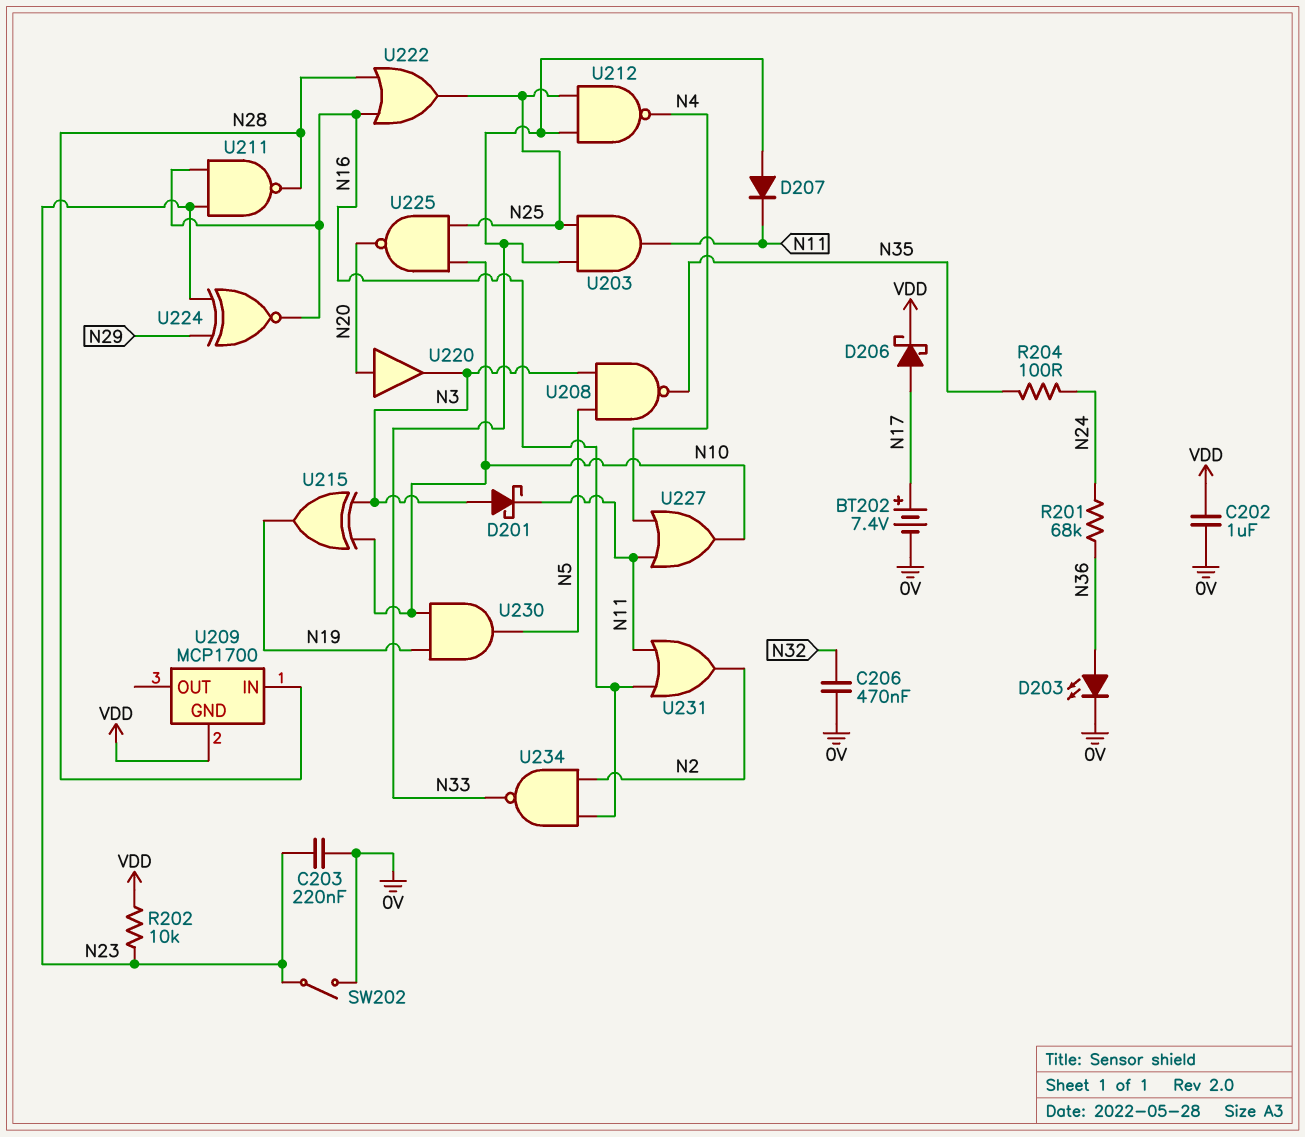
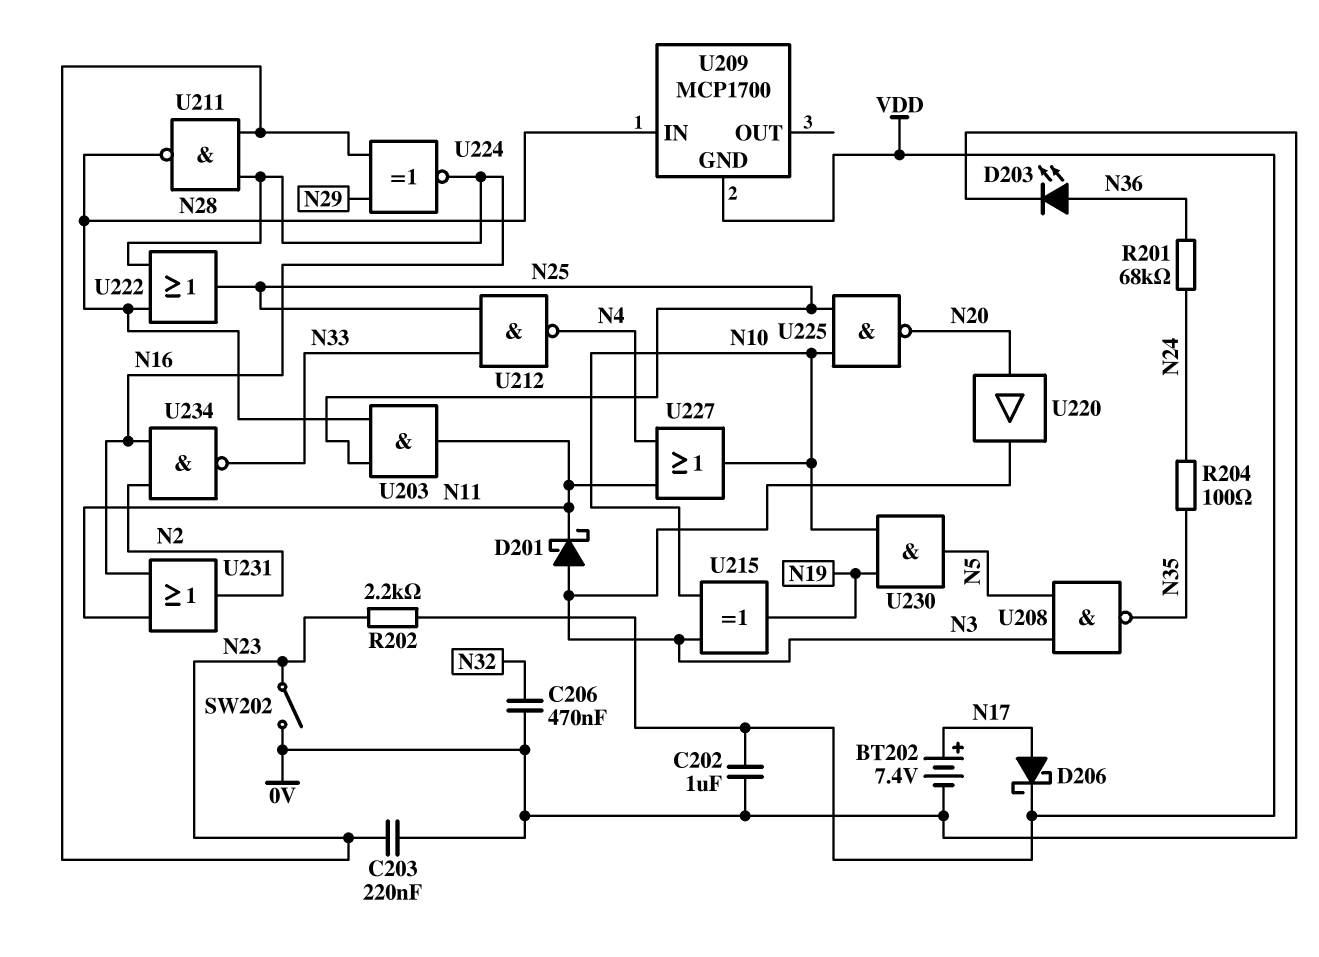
D207: diode (A N33, K N11) -> none
R202: 10k (N23, VDD) -> 2.2k (N23, VDD)
U203: AND (in N25, in N33, out N11) -> AND (in N25, in N28, out N11)

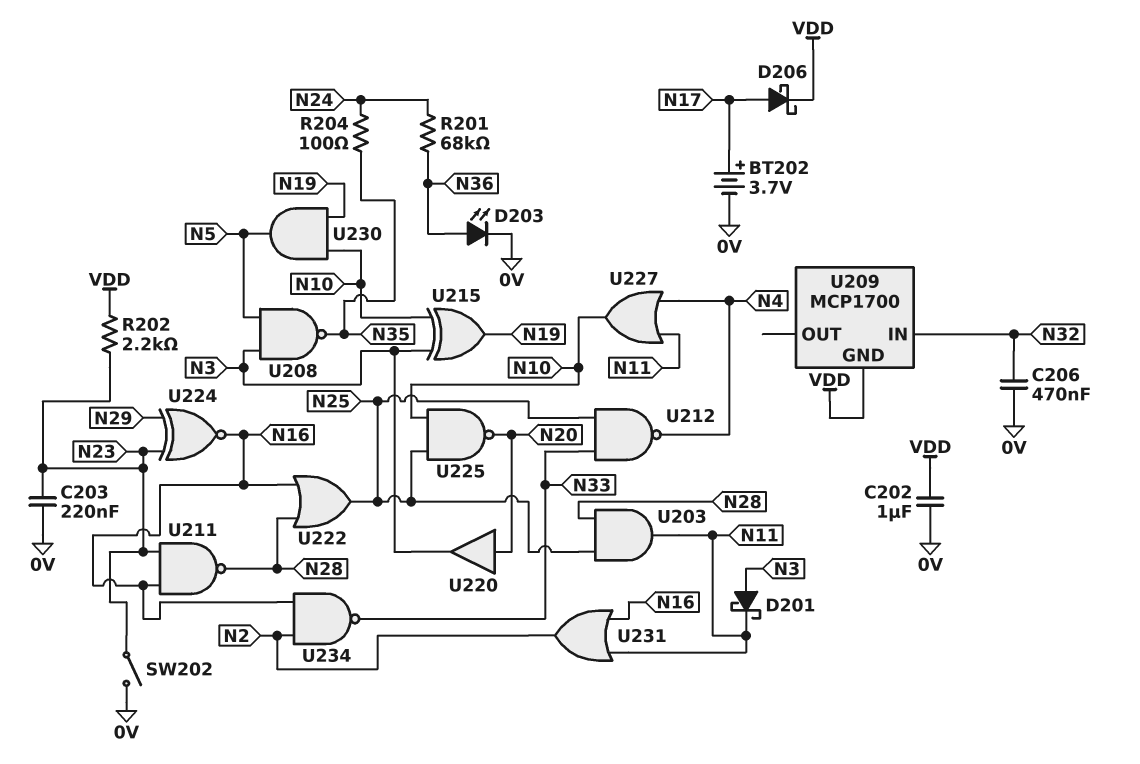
BT202: 7.4V (plus N17, minus 0V) -> 3.7V (plus N17, minus 0V)
U209 pin IN: N28 -> N32

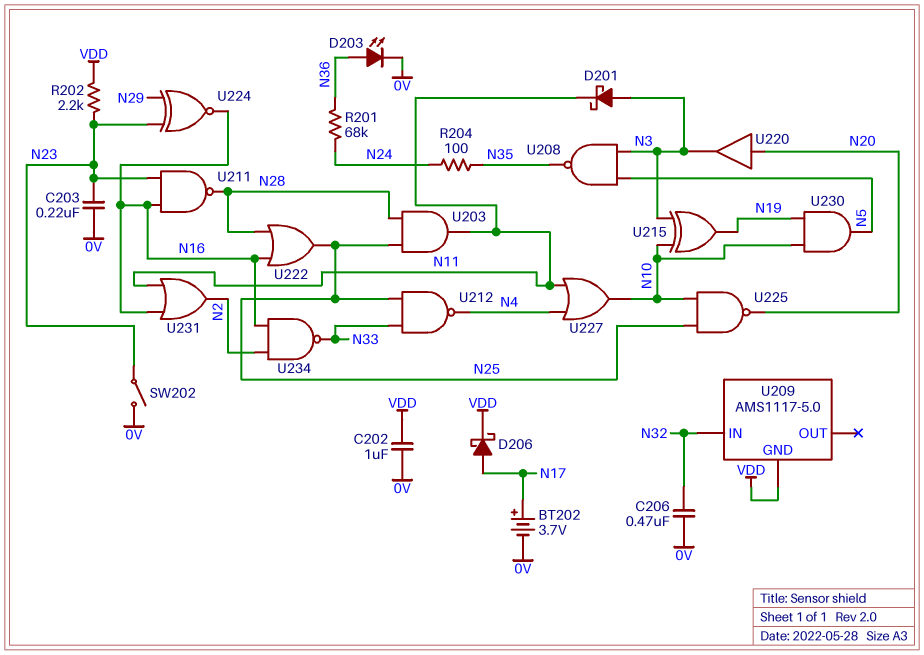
U209: MCP1700 -> AMS1117-5.0

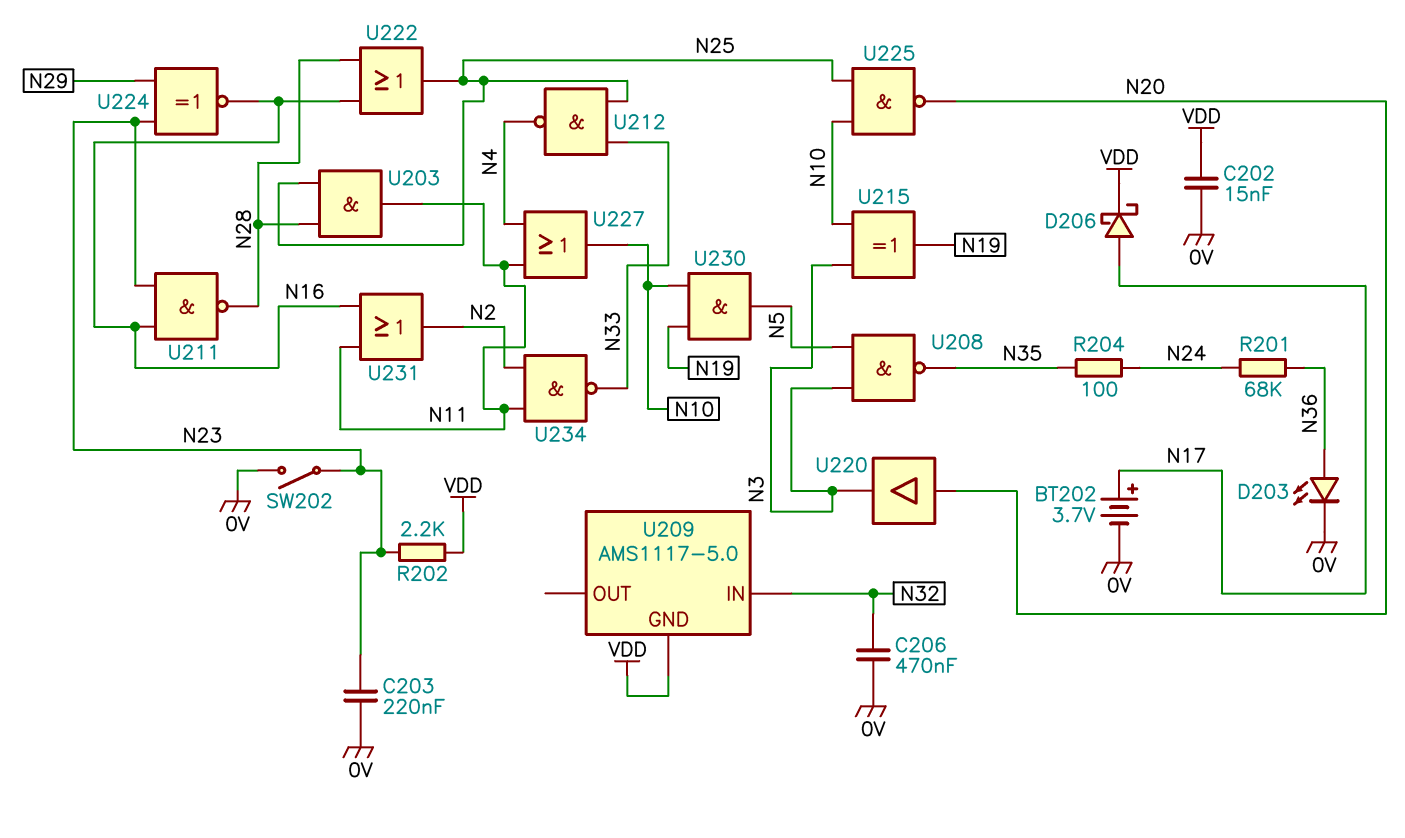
C202: 1uF (0V, VDD) -> 15nF (0V, VDD)
D201: schottky (A N3, K N11) -> none
U234: NAND (in N2, in N16, out N33) -> NAND (in N2, in N11, out N33)

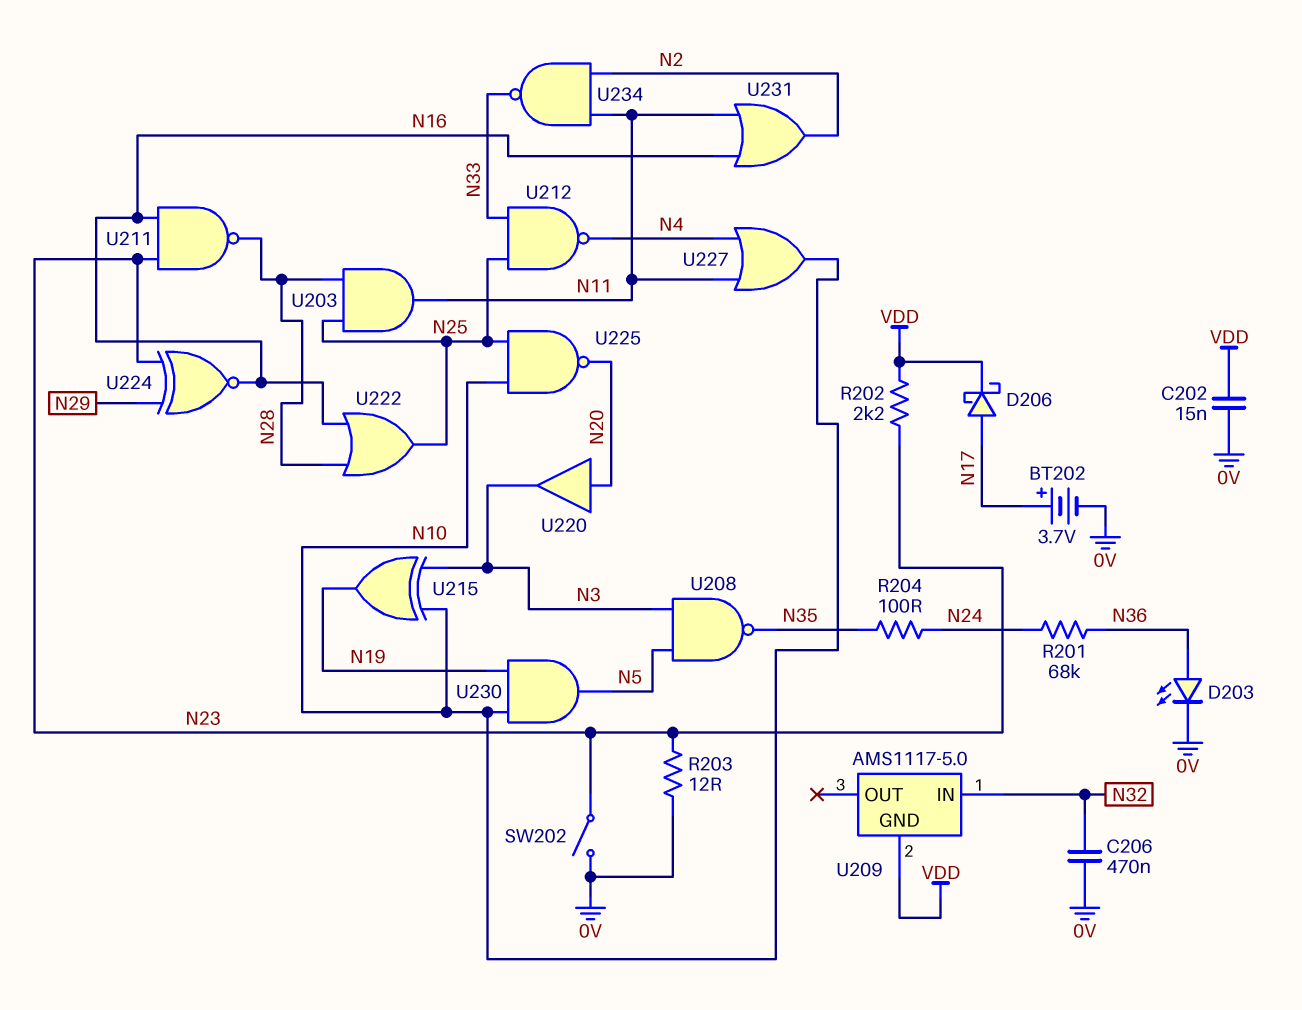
C203: 220nF (0V, N23) -> none
R203: none -> 12 (0V, N23)

